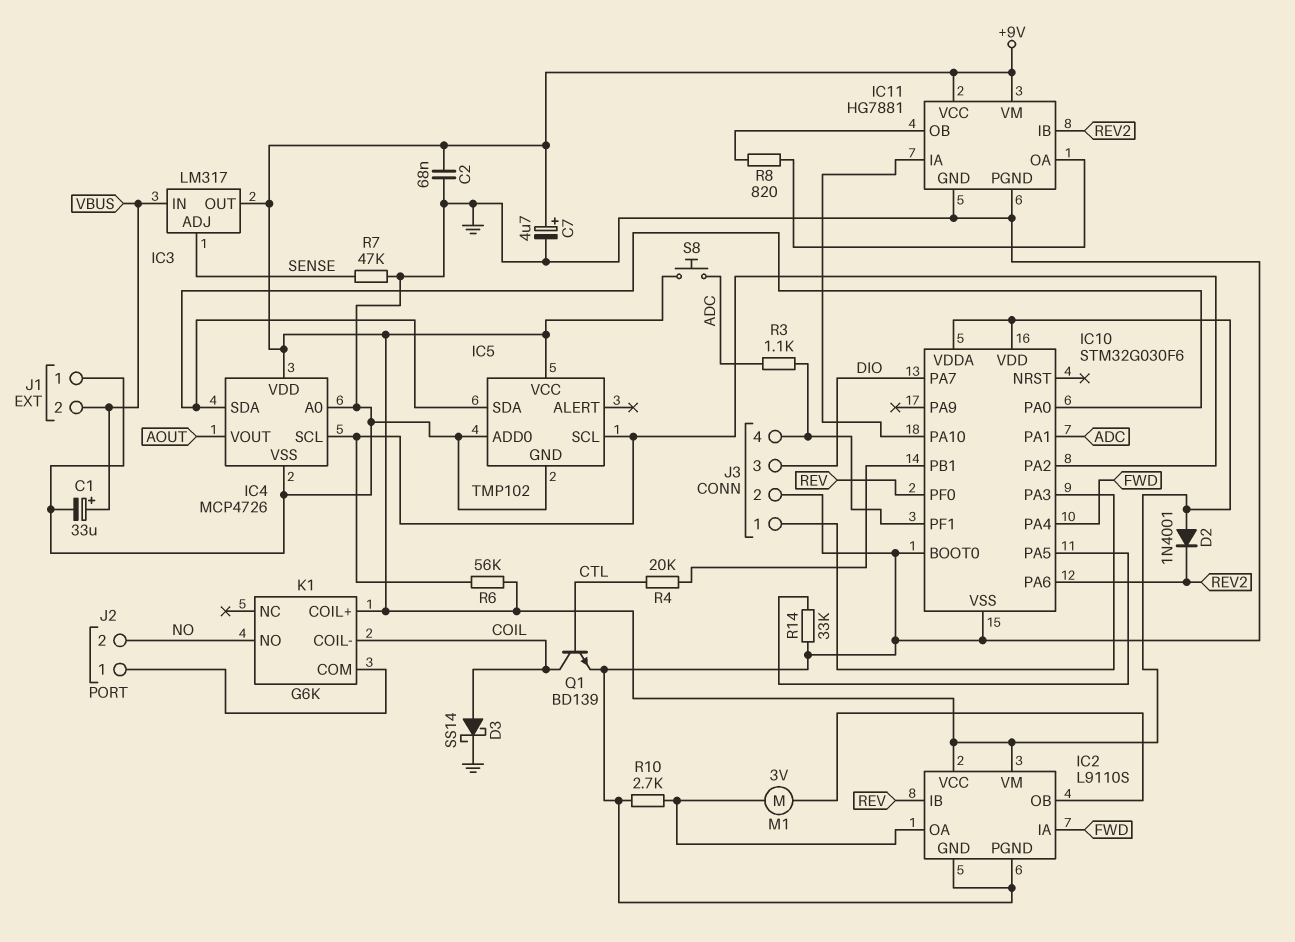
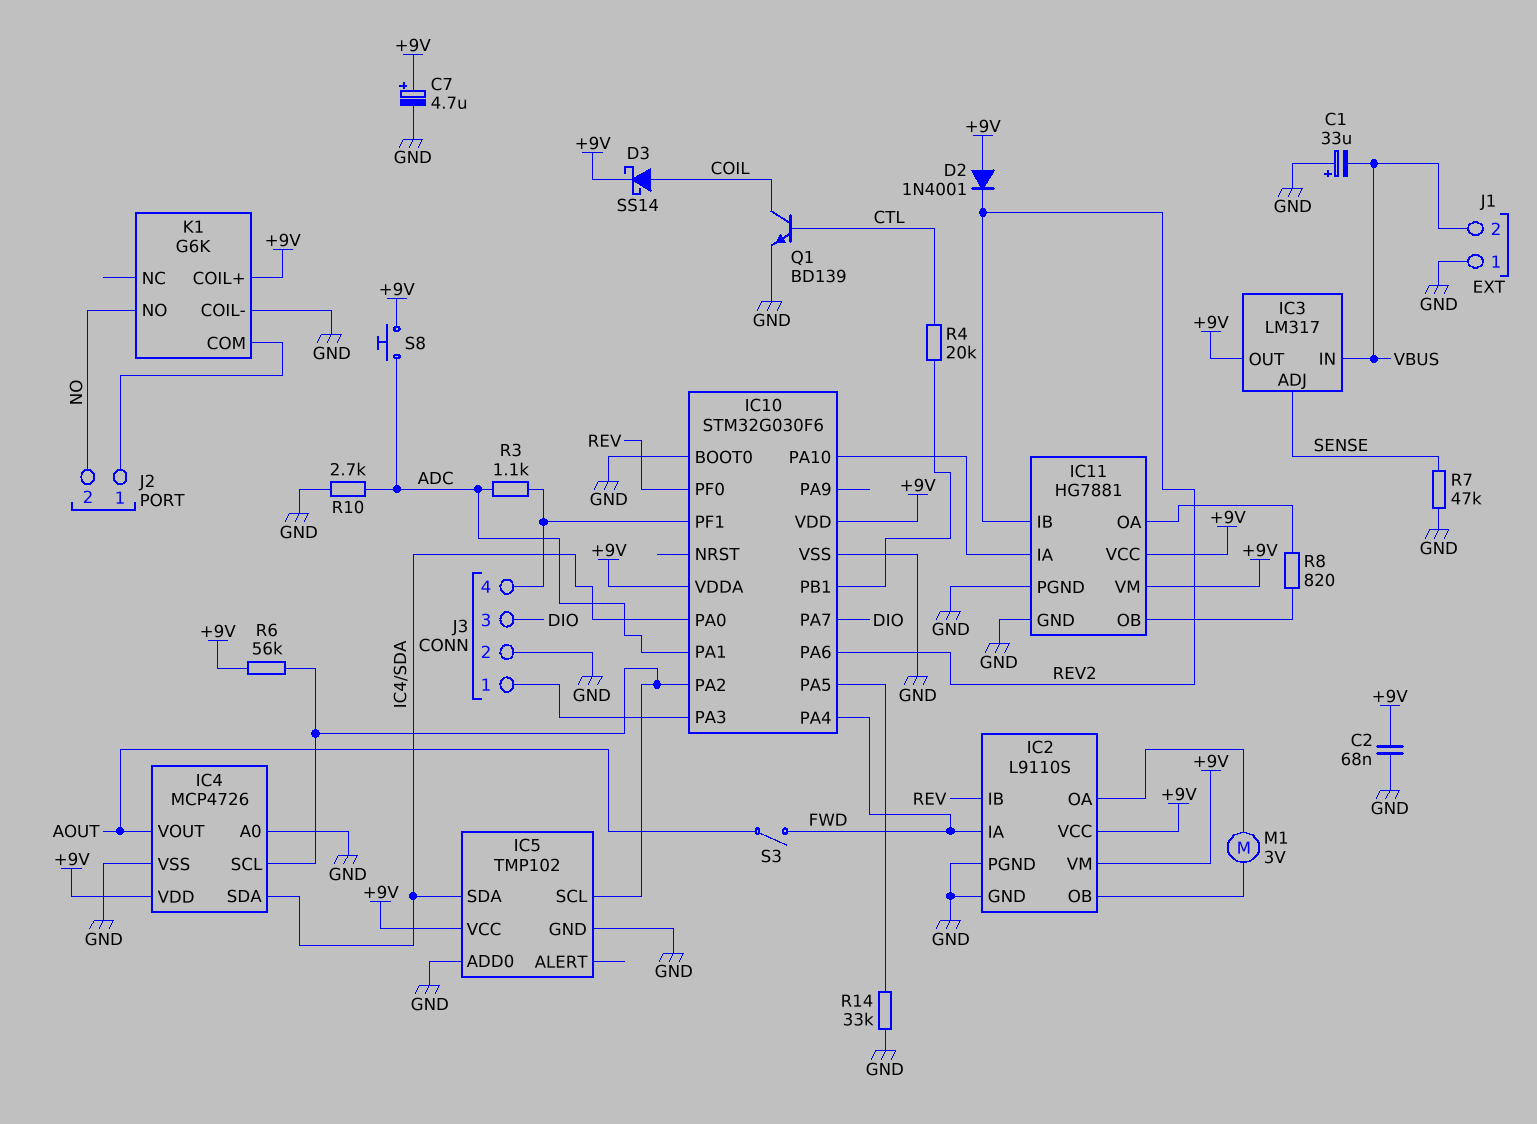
C1: 33uF (plus VBUS, minus GND) -> 33uF (plus GND, minus VBUS)
D3: schottky SS14 (A COIL, K GND) -> schottky SS14 (A COIL, K +9V)
K1 pin COIL-: COIL -> GND
R10: 2.7k (GND, IC2/OA) -> 2.7k (ADC, GND)
S3: none -> switch (AOUT, FWD)

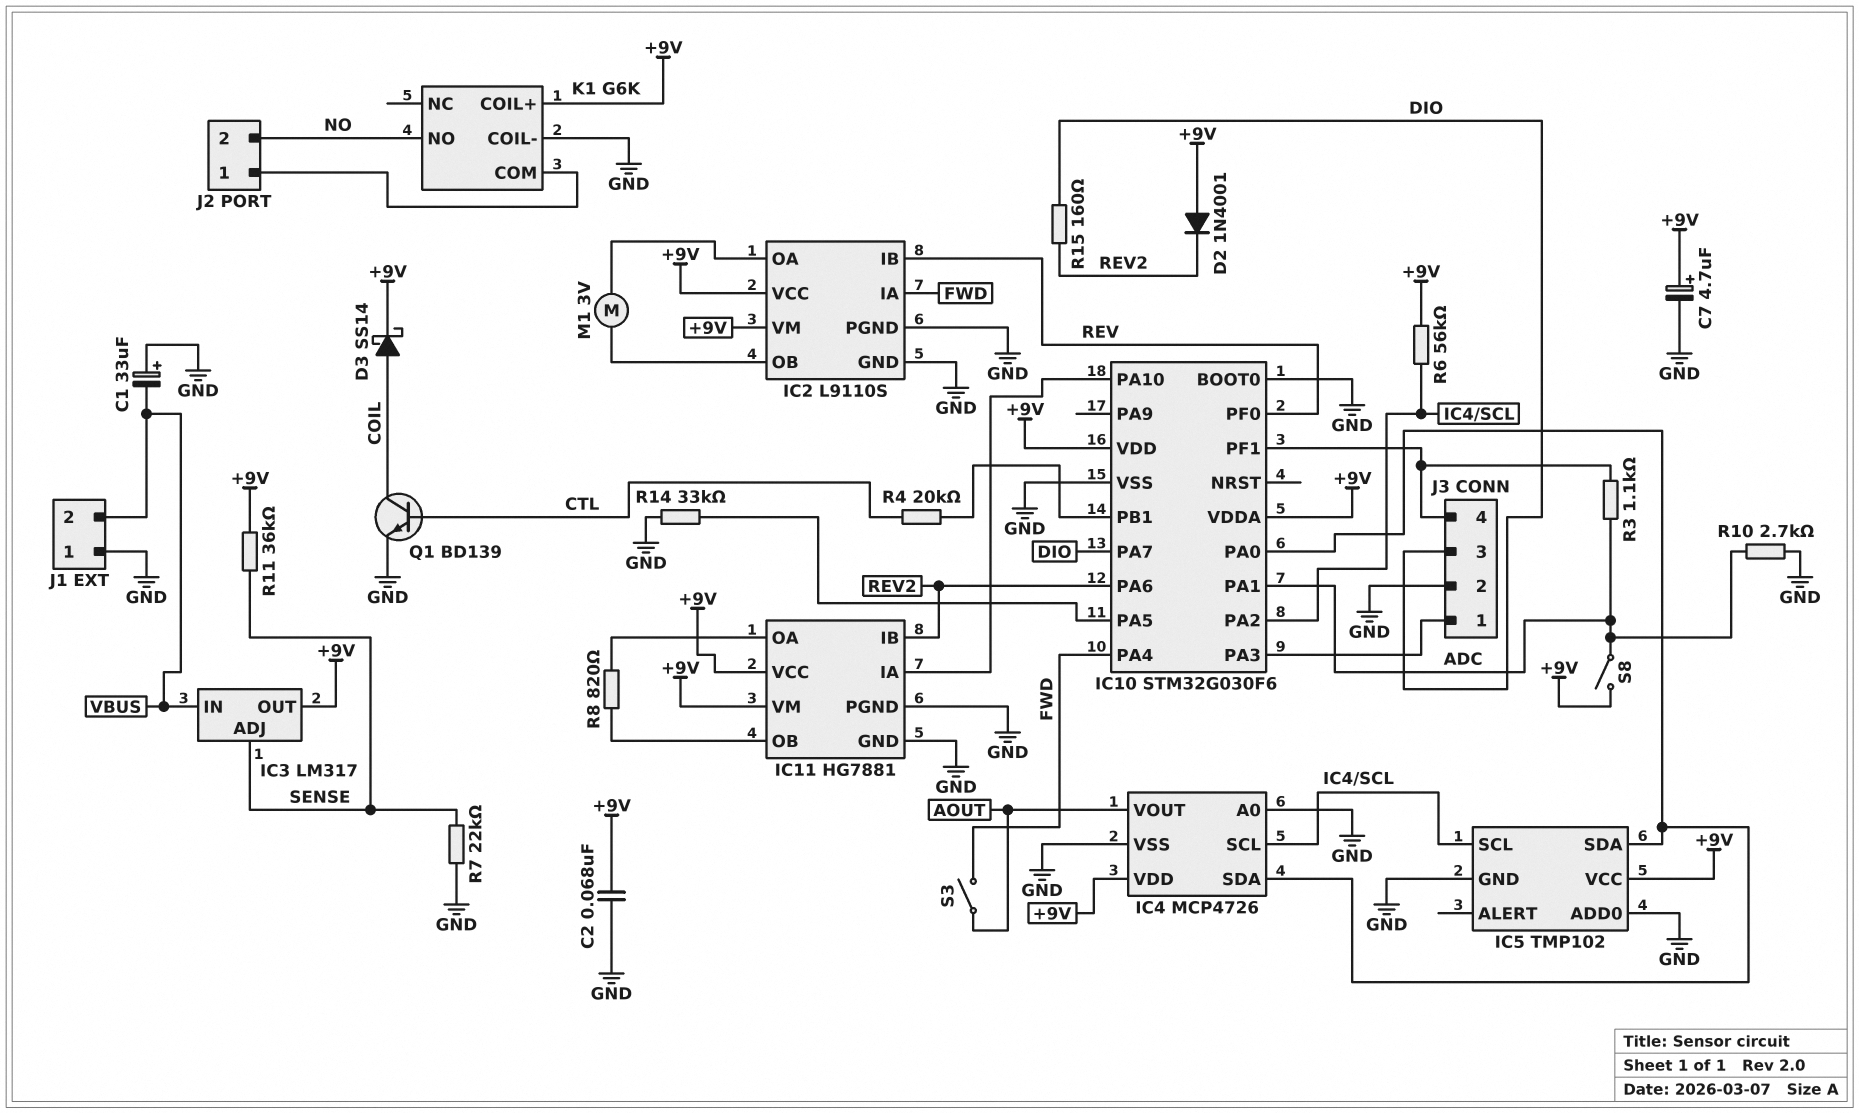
R7: 47k (GND, SENSE) -> 22k (GND, SENSE)
R11: none -> 36k (+9V, SENSE)
R15: none -> 160 (DIO, REV2)
S8: button (+9V, ADC) -> switch (+9V, ADC)

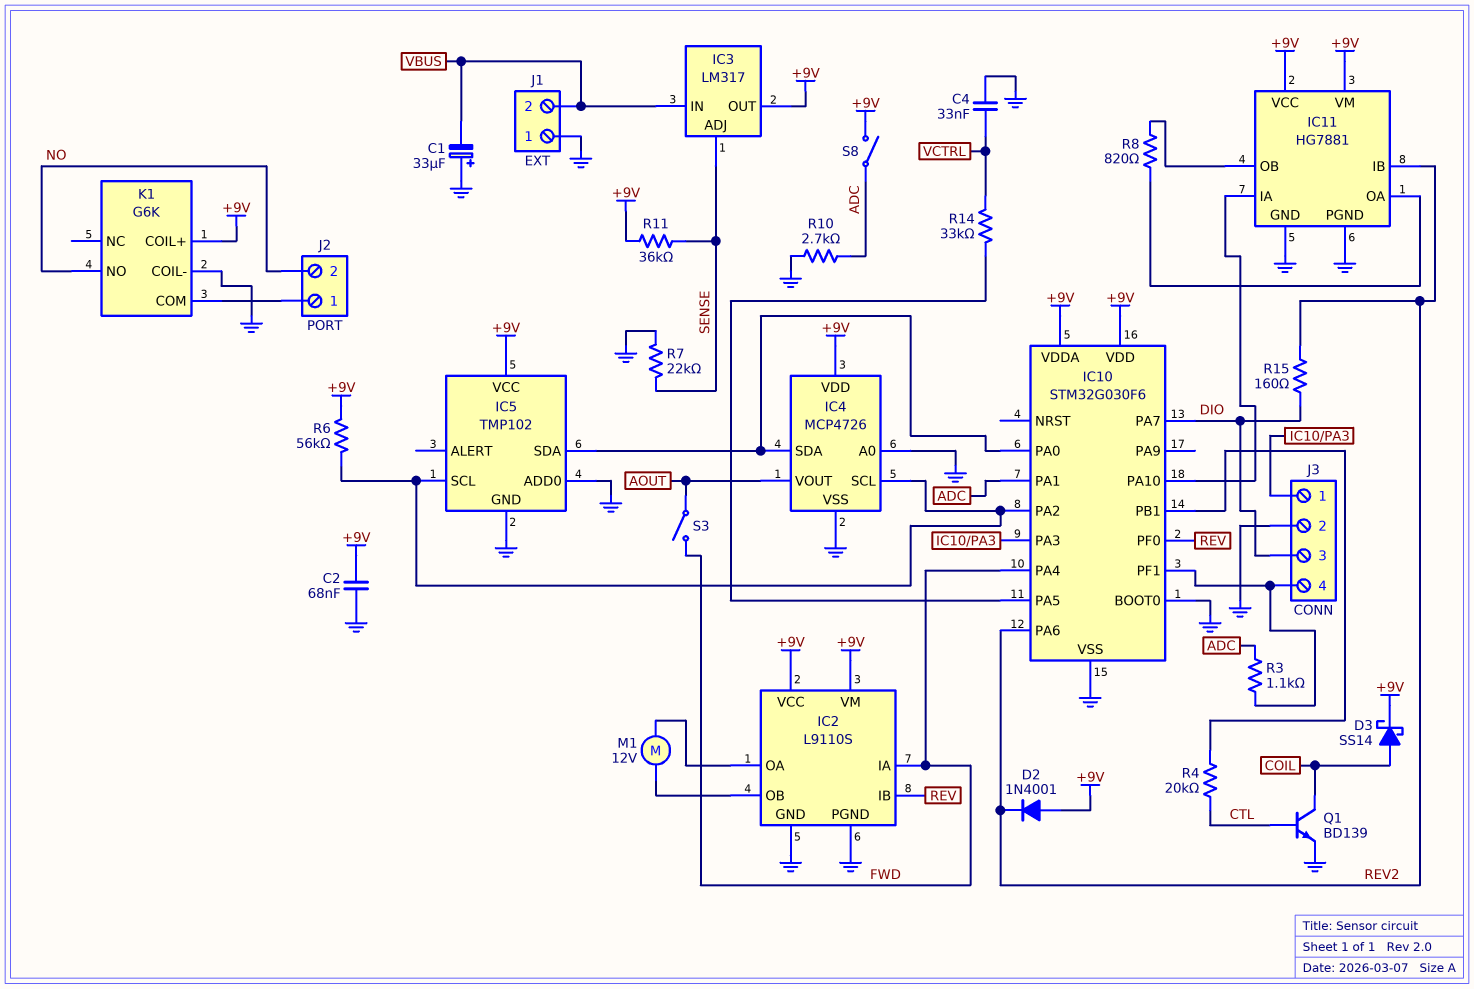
C4: none -> 33nF (GND, VCTRL)
C7: 4.7uF (plus +9V, minus GND) -> none
M1: motor 3V (IC2/OA, IC2/OB) -> motor 12V (IC2/OA, IC2/OB)
R14: 33k (GND, IC10/PA5) -> 33k (IC10/PA5, VCTRL)

